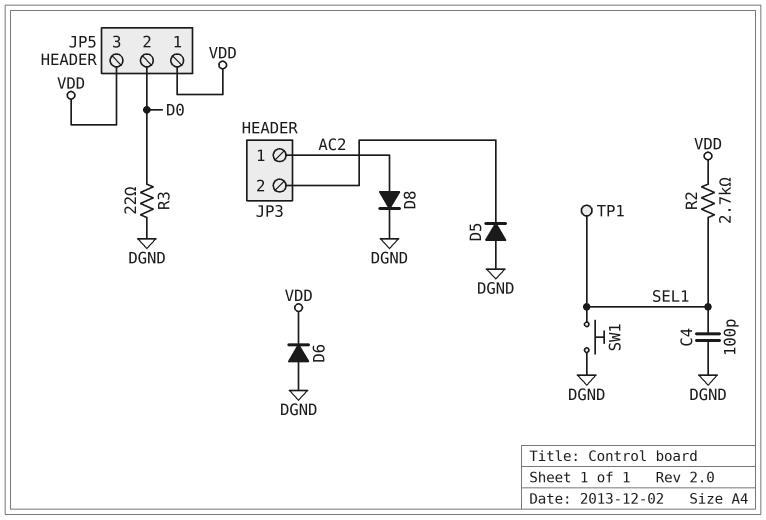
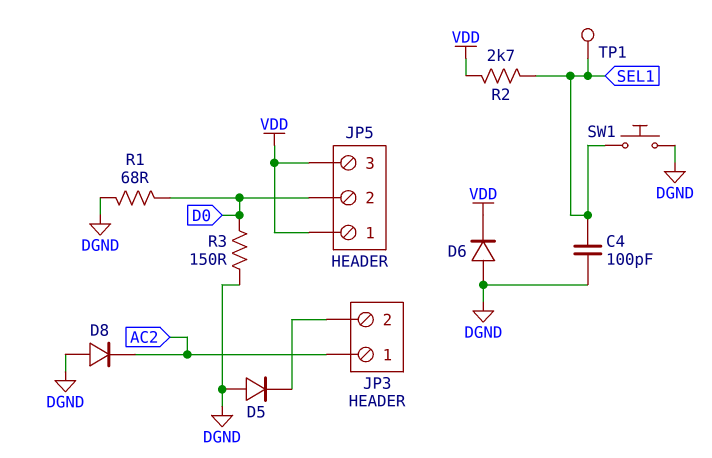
D8: diode (A AC2, K DGND) -> diode (A DGND, K AC2)
R1: none -> 68 (D0, DGND)
R3: 22 (D0, DGND) -> 150 (D0, DGND)

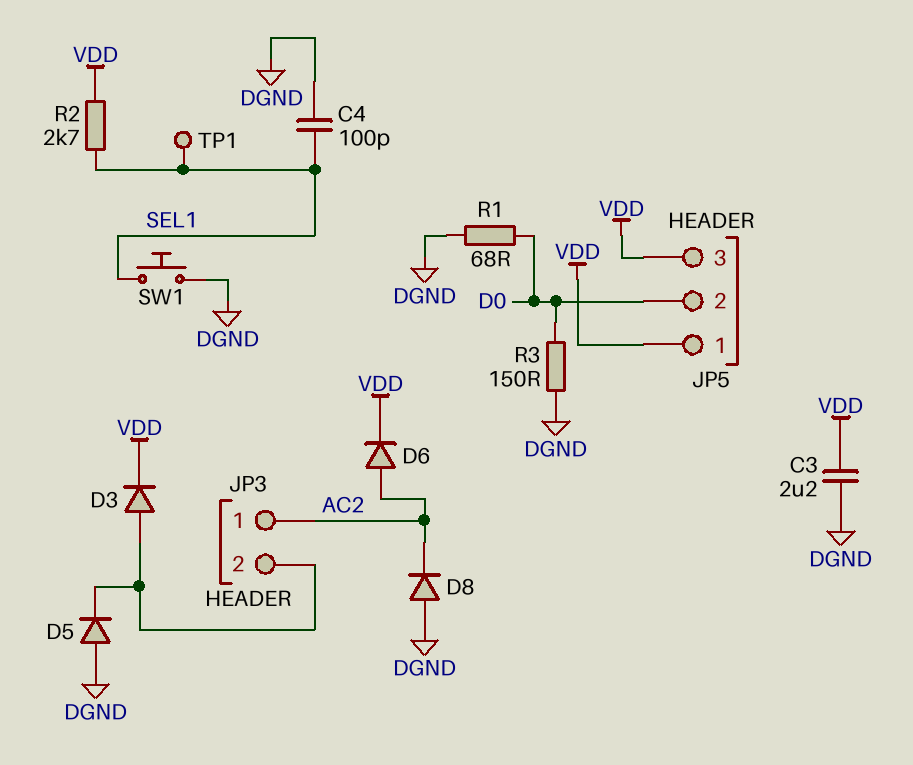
C3: none -> 2.2uF (DGND, VDD)
D3: none -> diode (A JP3/2, K VDD)
D6: diode (A DGND, K VDD) -> diode (A AC2, K VDD)

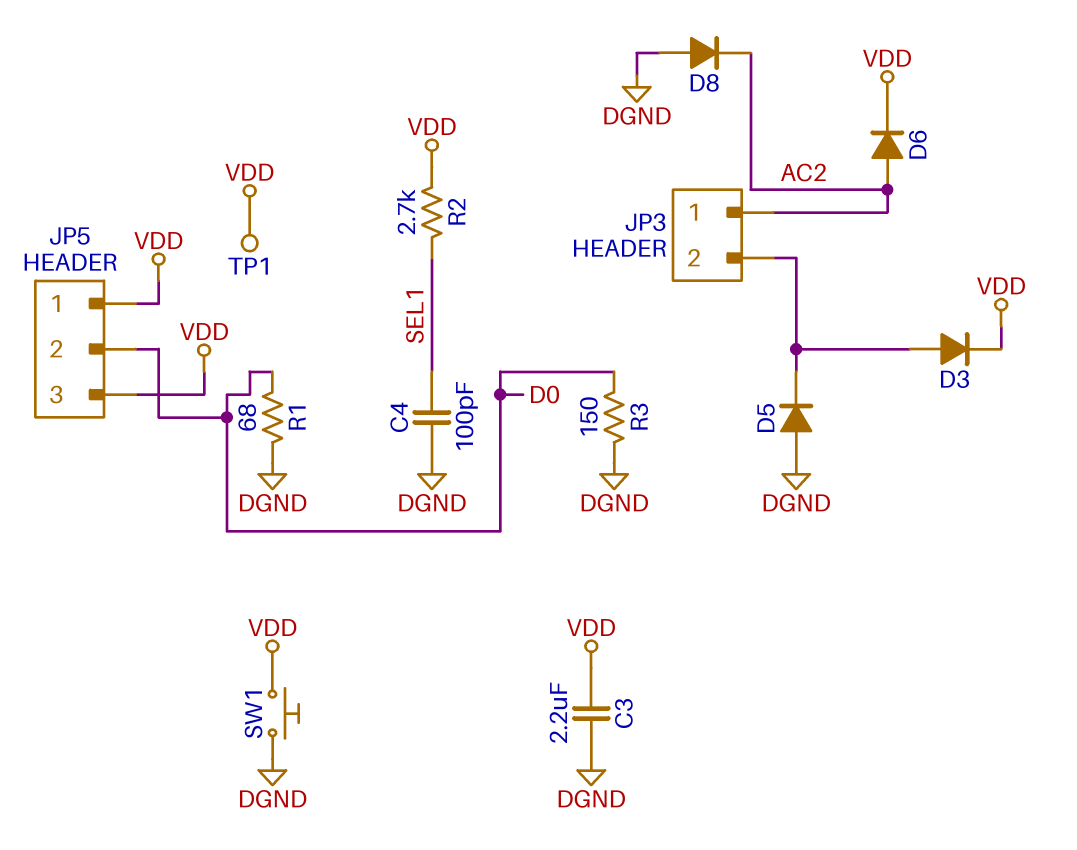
SW1: button (DGND, SEL1) -> button (DGND, VDD)
TP1: test point (SEL1) -> test point (VDD)

